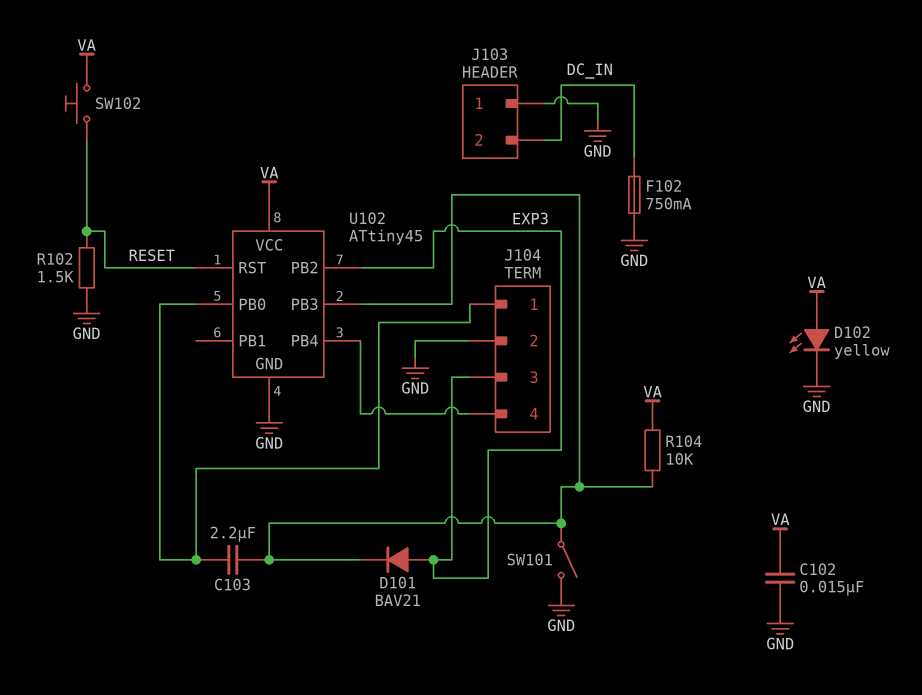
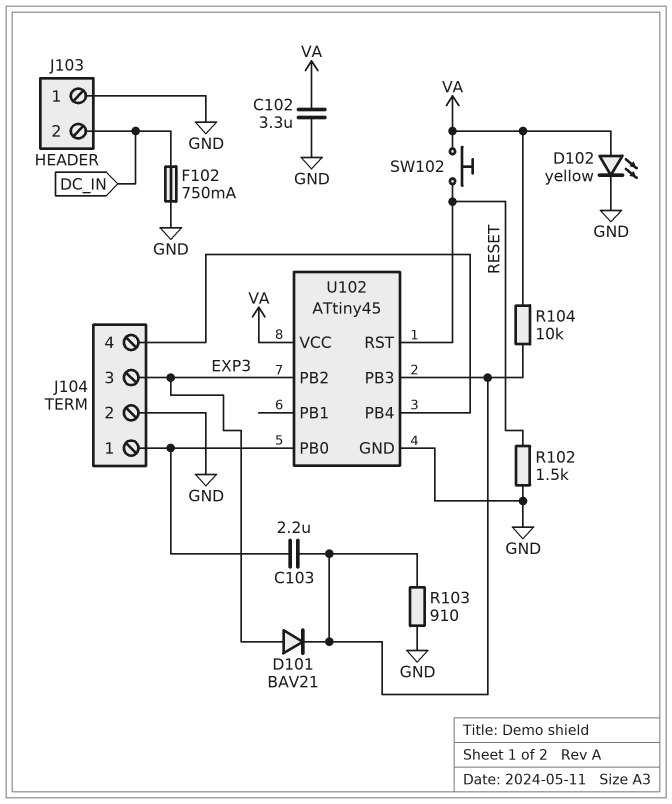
C102: 15nF (GND, VA) -> 3.3uF (GND, VA)
R103: none -> 910 (GND, U102/PB3)
SW101: switch (GND, U102/PB3) -> none

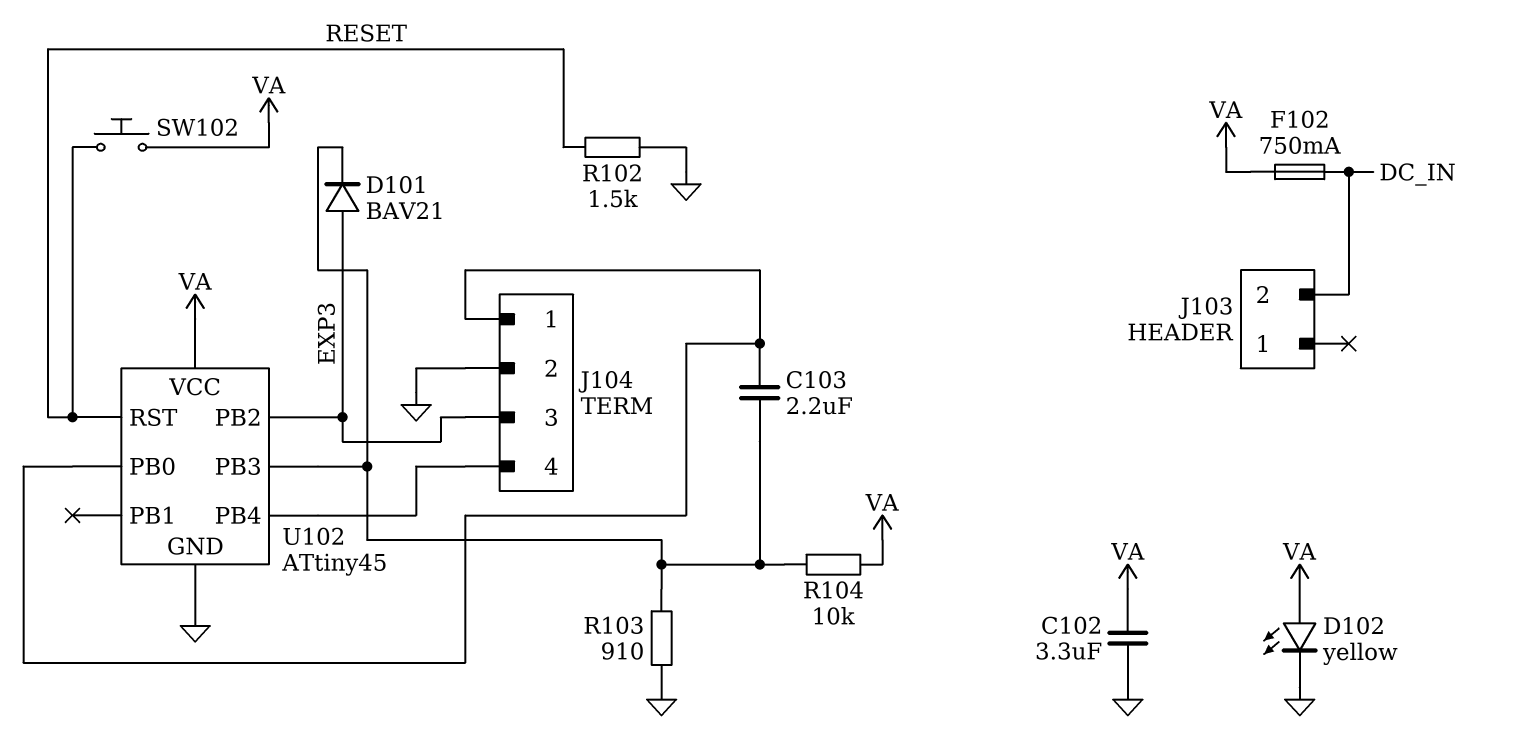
F102: 750mA (DC_IN, GND) -> 750mA (DC_IN, VA)
J103 pin 1: GND -> none

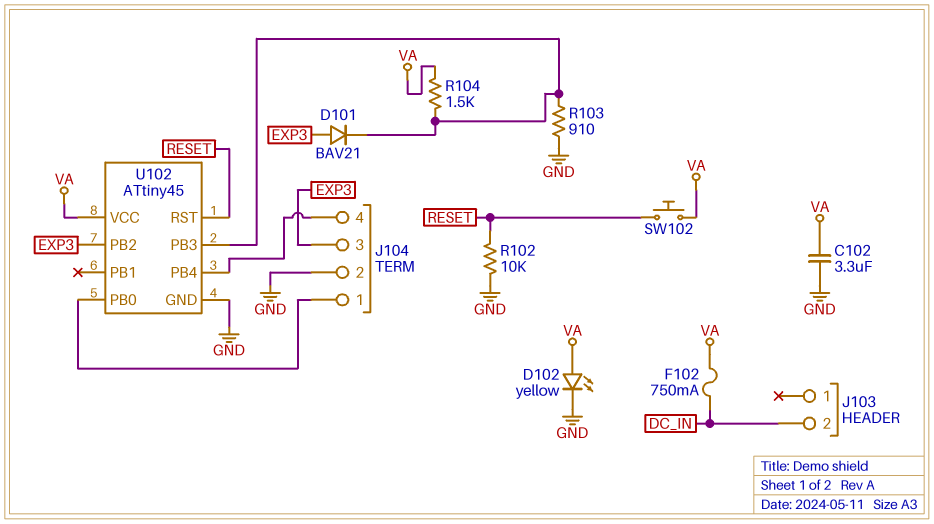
C103: 2.2uF (J104/1, U102/PB3) -> none
R102: 1.5k (GND, RESET) -> 10k (GND, RESET)
R104: 10k (U102/PB3, VA) -> 1.5k (U102/PB3, VA)

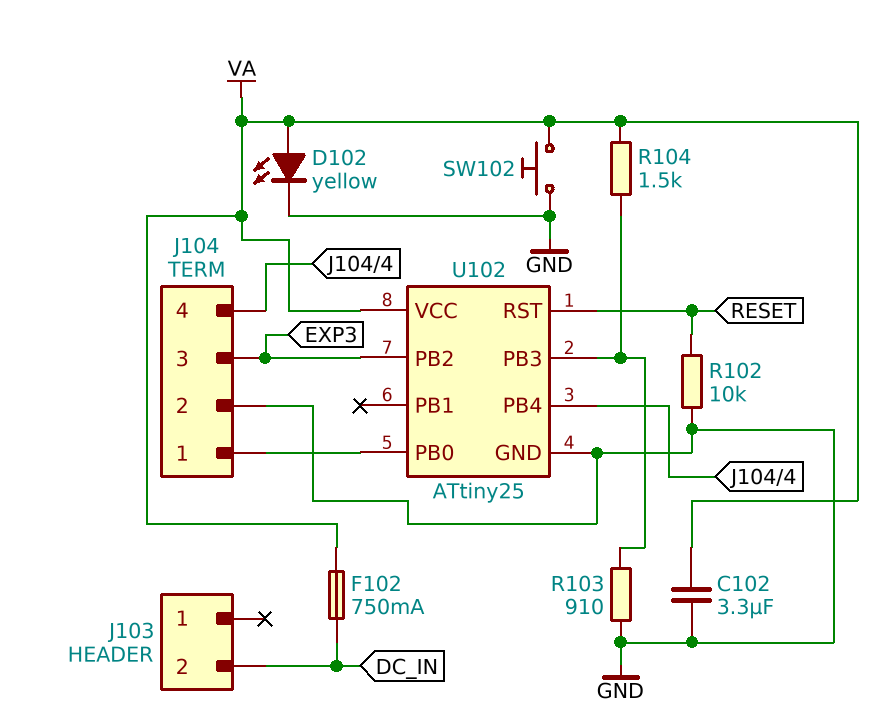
D101: diode BAV21 (A EXP3, K U102/PB3) -> none
SW102: button (RESET, VA) -> button (GND, VA)
U102: ATtiny45 -> ATtiny25

